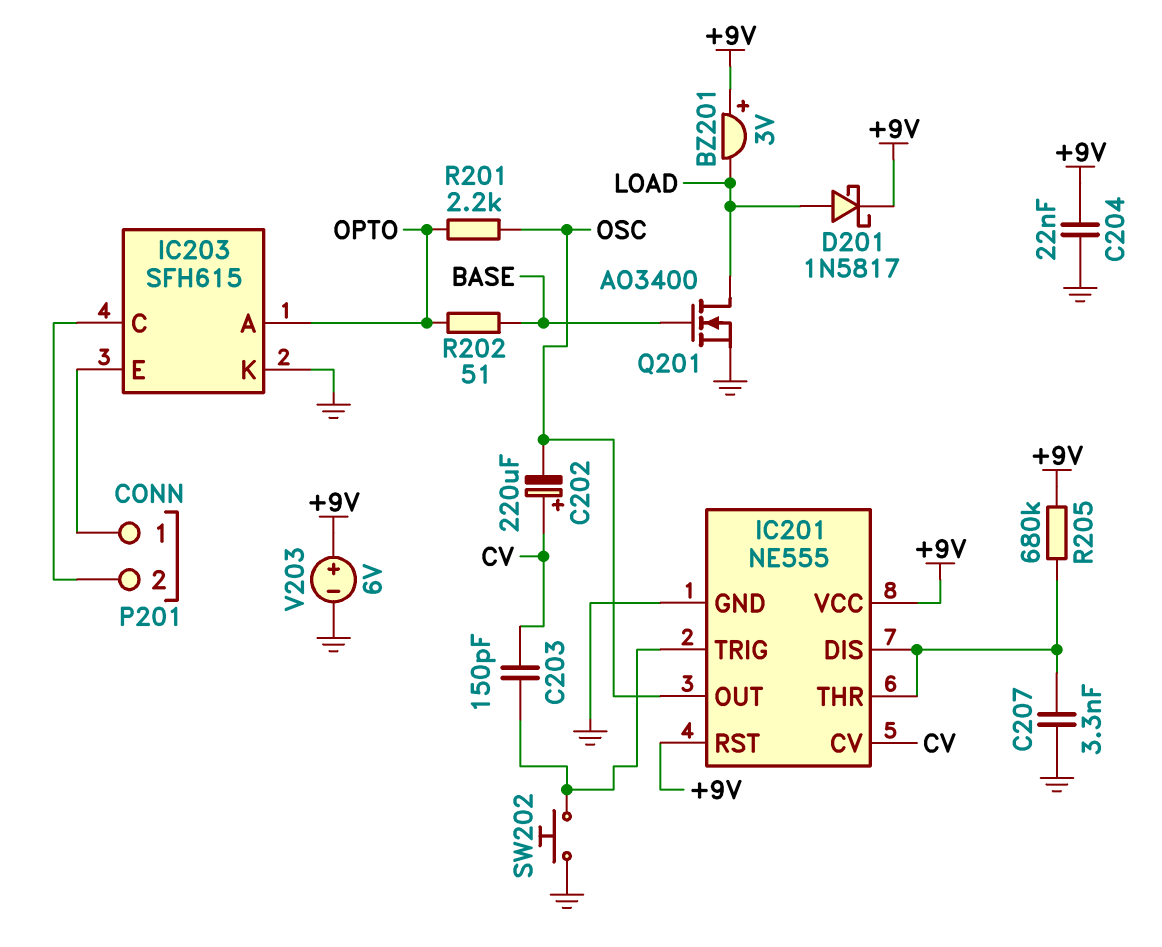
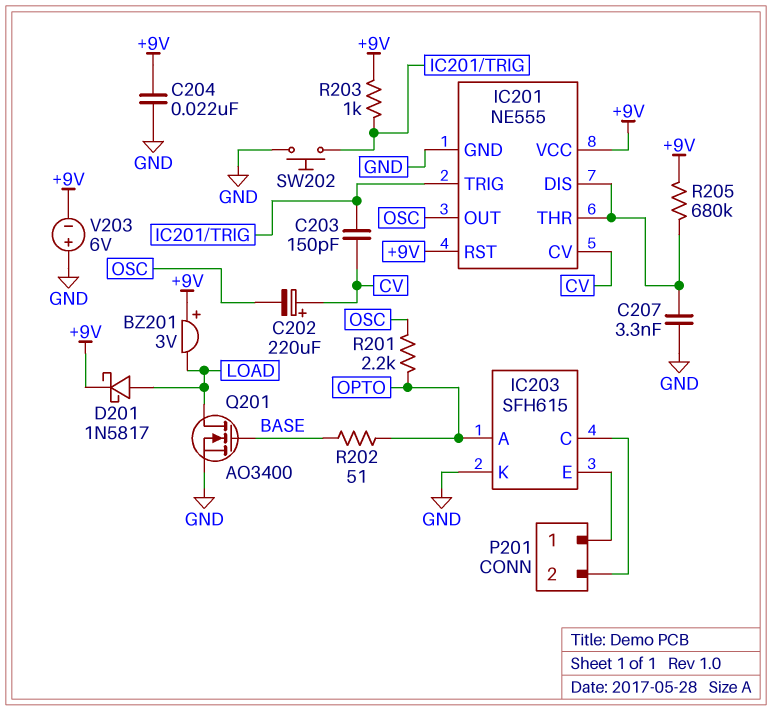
R203: none -> 1k (+9V, IC201/TRIG)
V203: 6V (plus +9V, minus GND) -> 6V (plus GND, minus +9V)

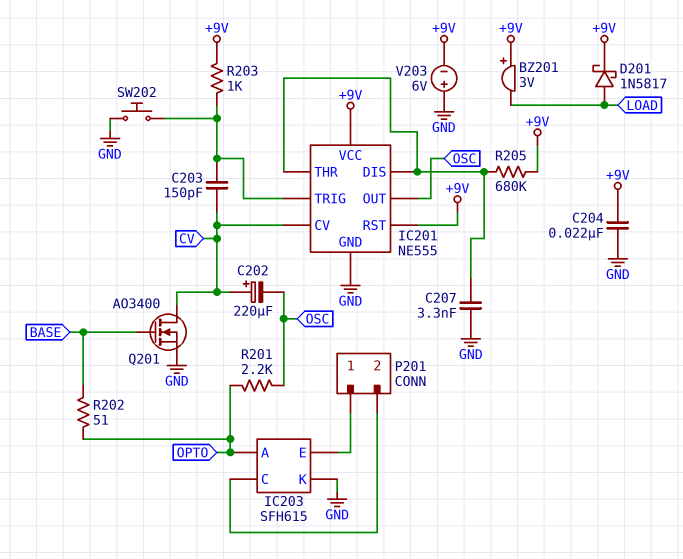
Q201: NMOS AO3400 (G BASE, D LOAD, S GND) -> NMOS AO3400 (G BASE, D CV, S GND)

